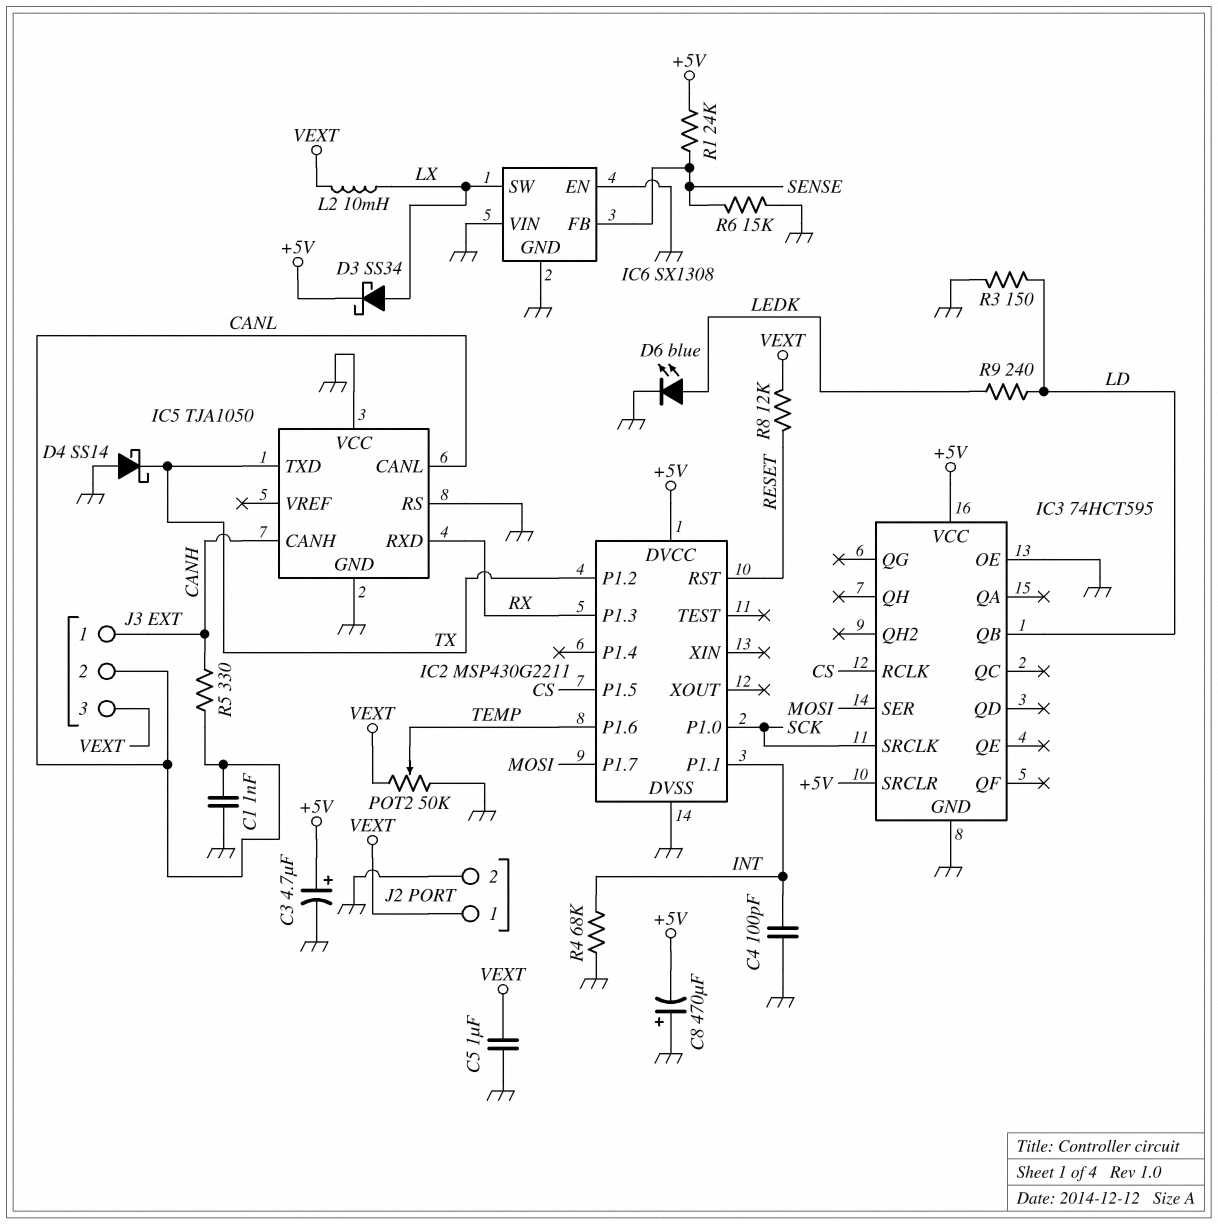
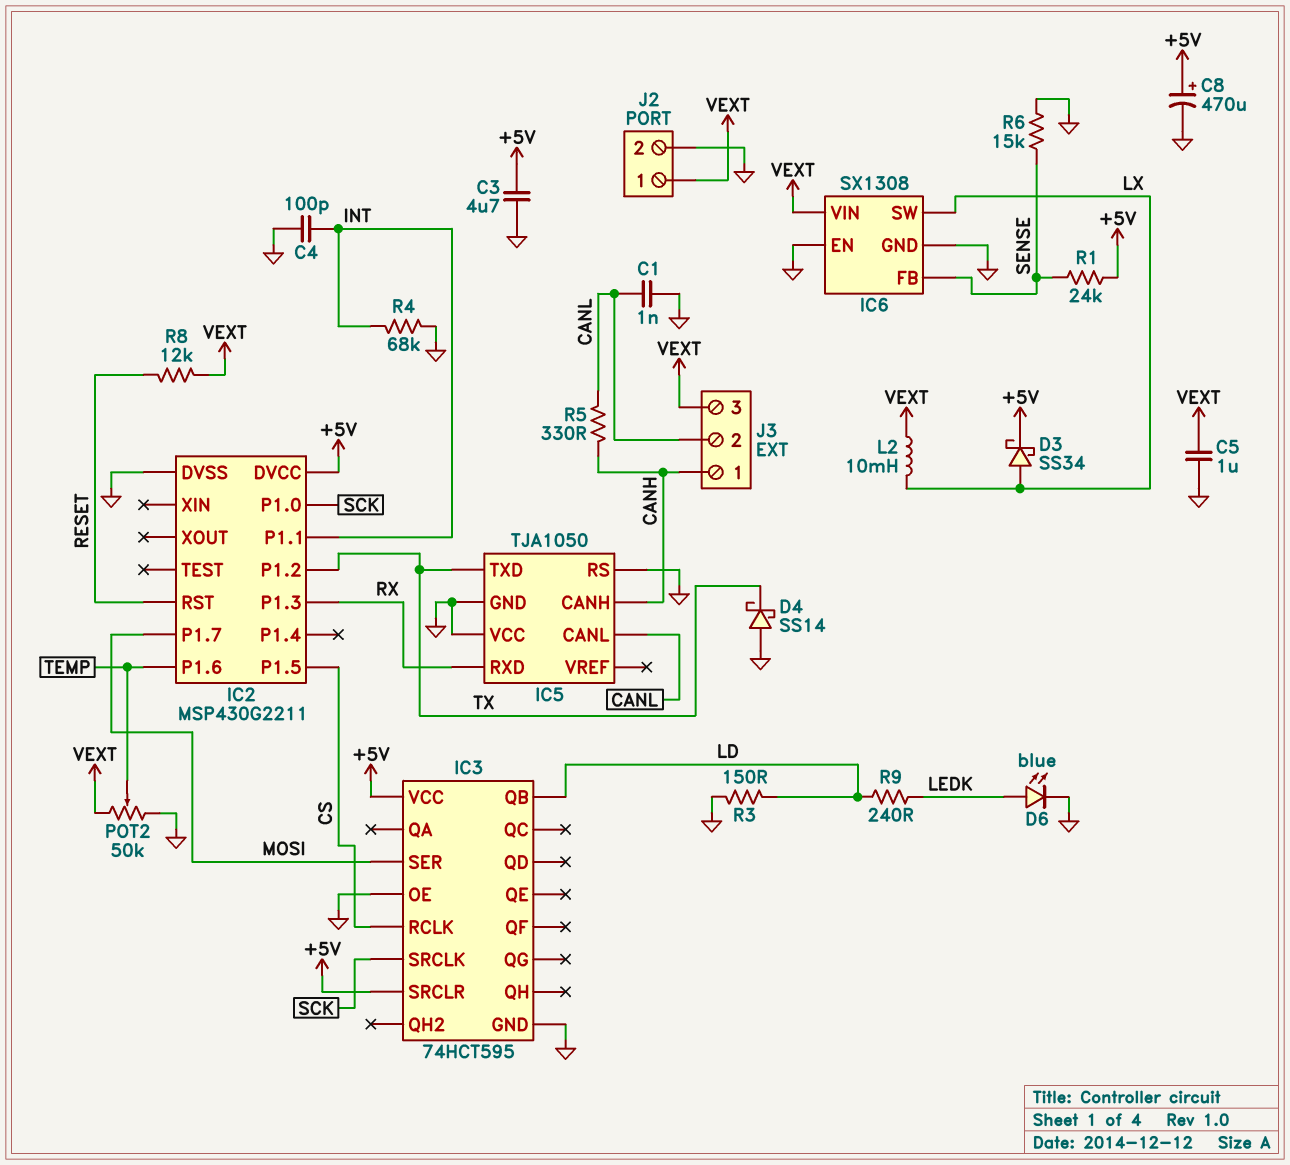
C3: 4.7uF (plus +5V, minus GND) -> 4.7uF (+5V, GND)
C8: 470uF (plus GND, minus +5V) -> 470uF (plus +5V, minus GND)
IC6 pin VIN: GND -> VEXT

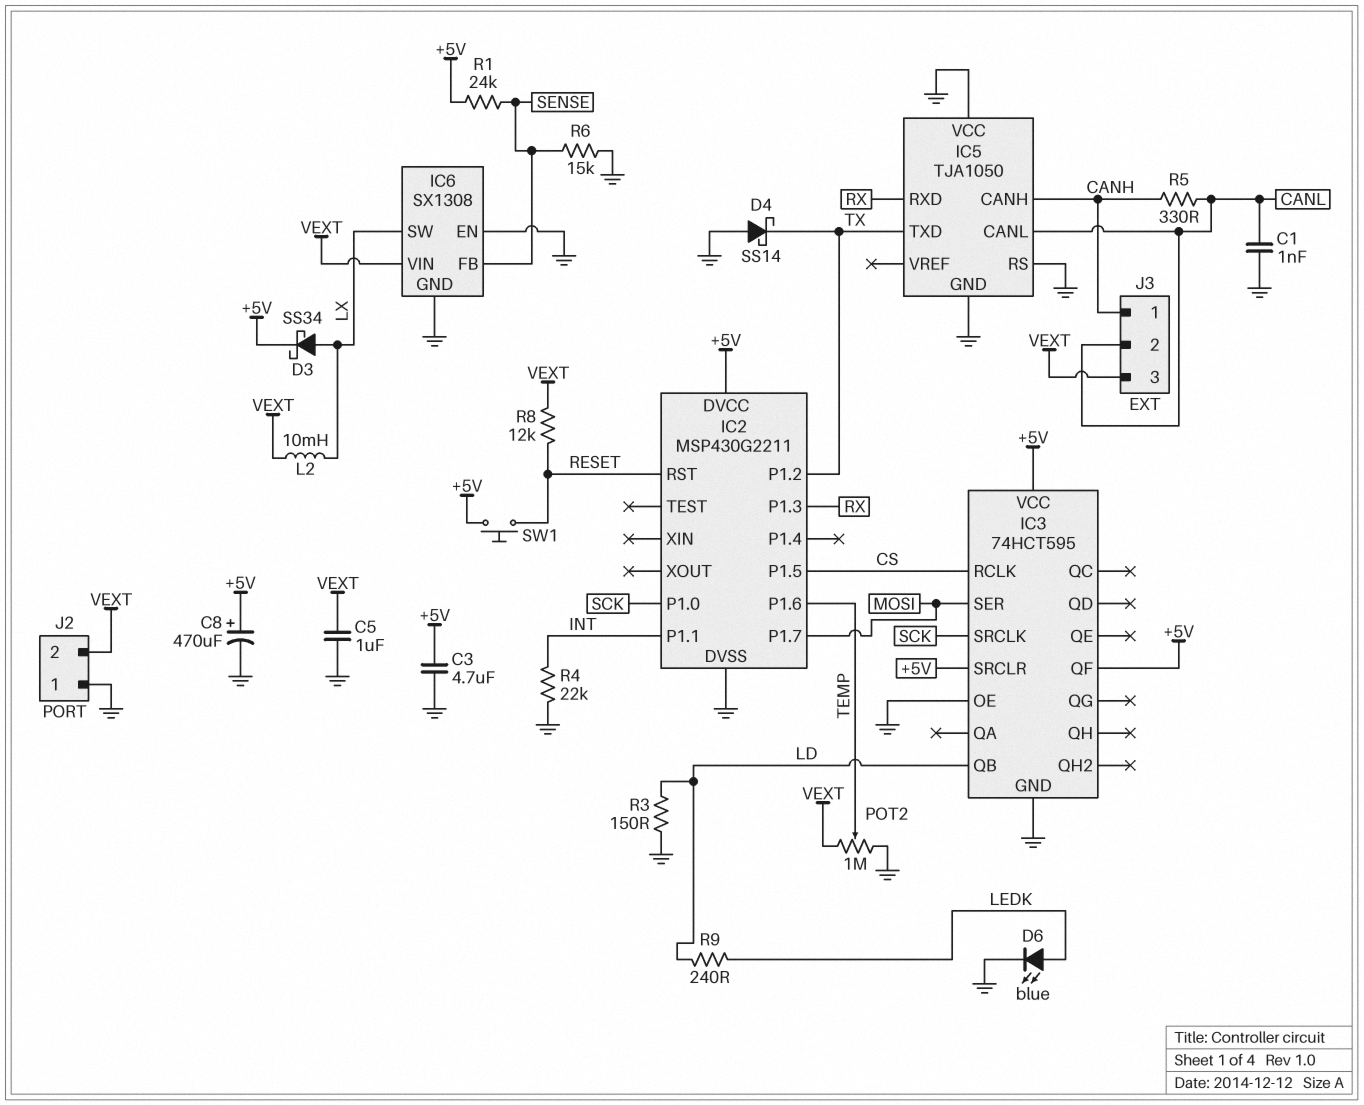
C4: 100pF (GND, INT) -> none
IC3 pin QF: none -> +5V
J2 pin 1: VEXT -> GND
J2 pin 2: GND -> VEXT
POT2: 50k (GND, VEXT, wiper TEMP) -> 1M (GND, VEXT, wiper TEMP)
R4: 68k (GND, INT) -> 22k (GND, INT)
SW1: none -> button (+5V, RESET)

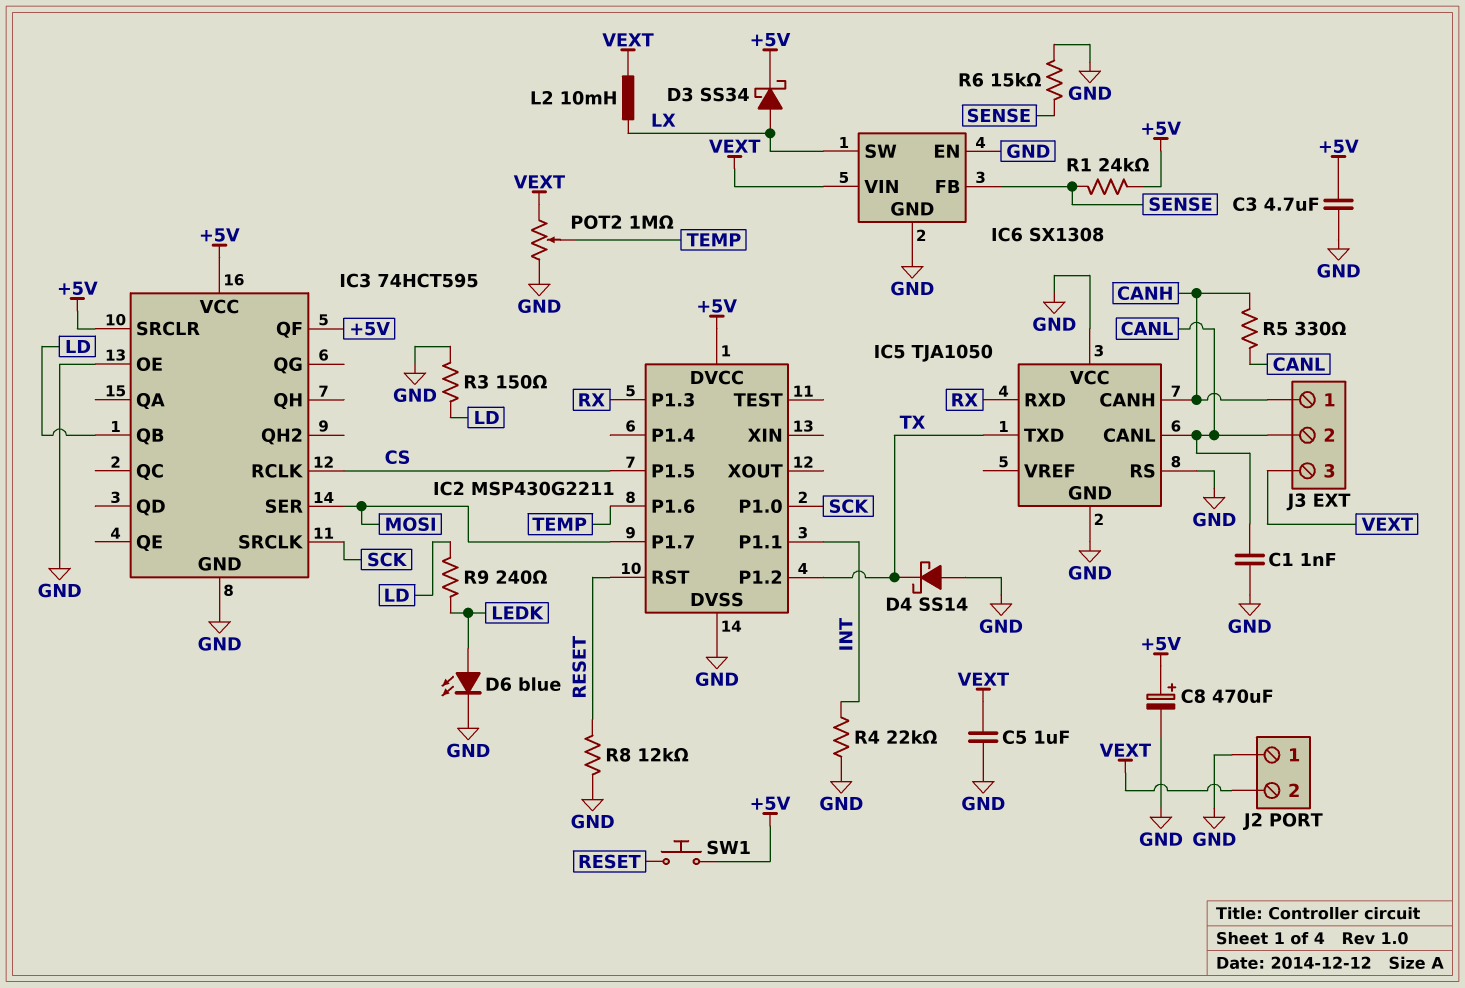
R8: 12k (RESET, VEXT) -> 12k (GND, RESET)

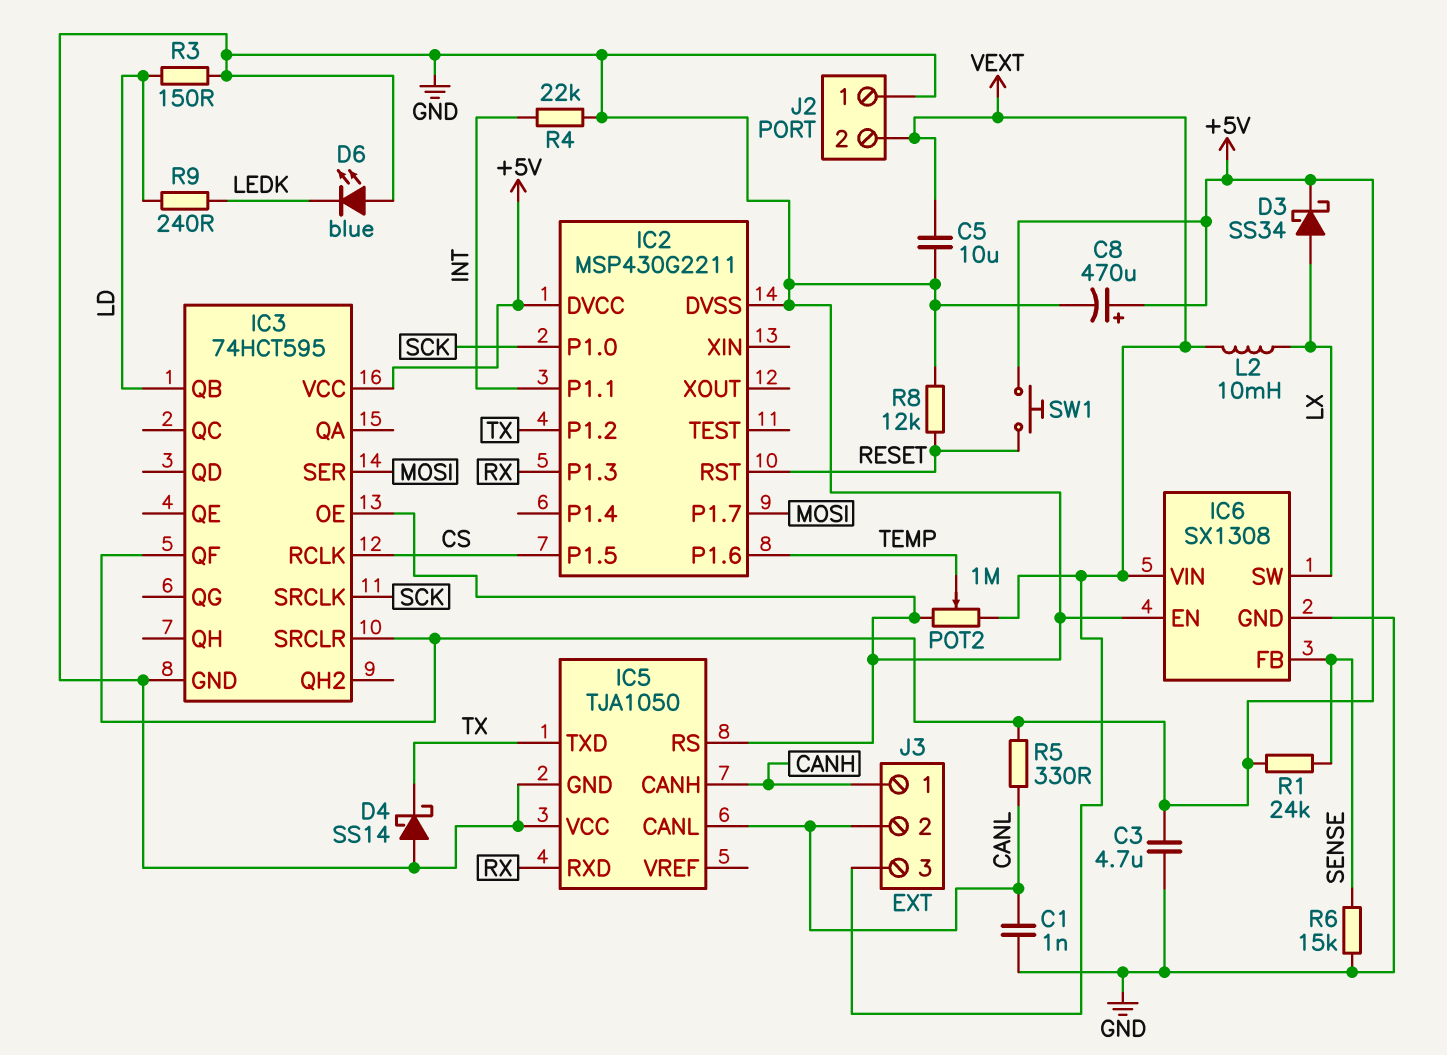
C5: 1uF (GND, VEXT) -> 10uF (GND, VEXT)
D6: LED blue (A LEDK, K GND) -> LED blue (A GND, K LEDK)
R5: 330 (CANH, CANL) -> 330 (+5V, CANL)

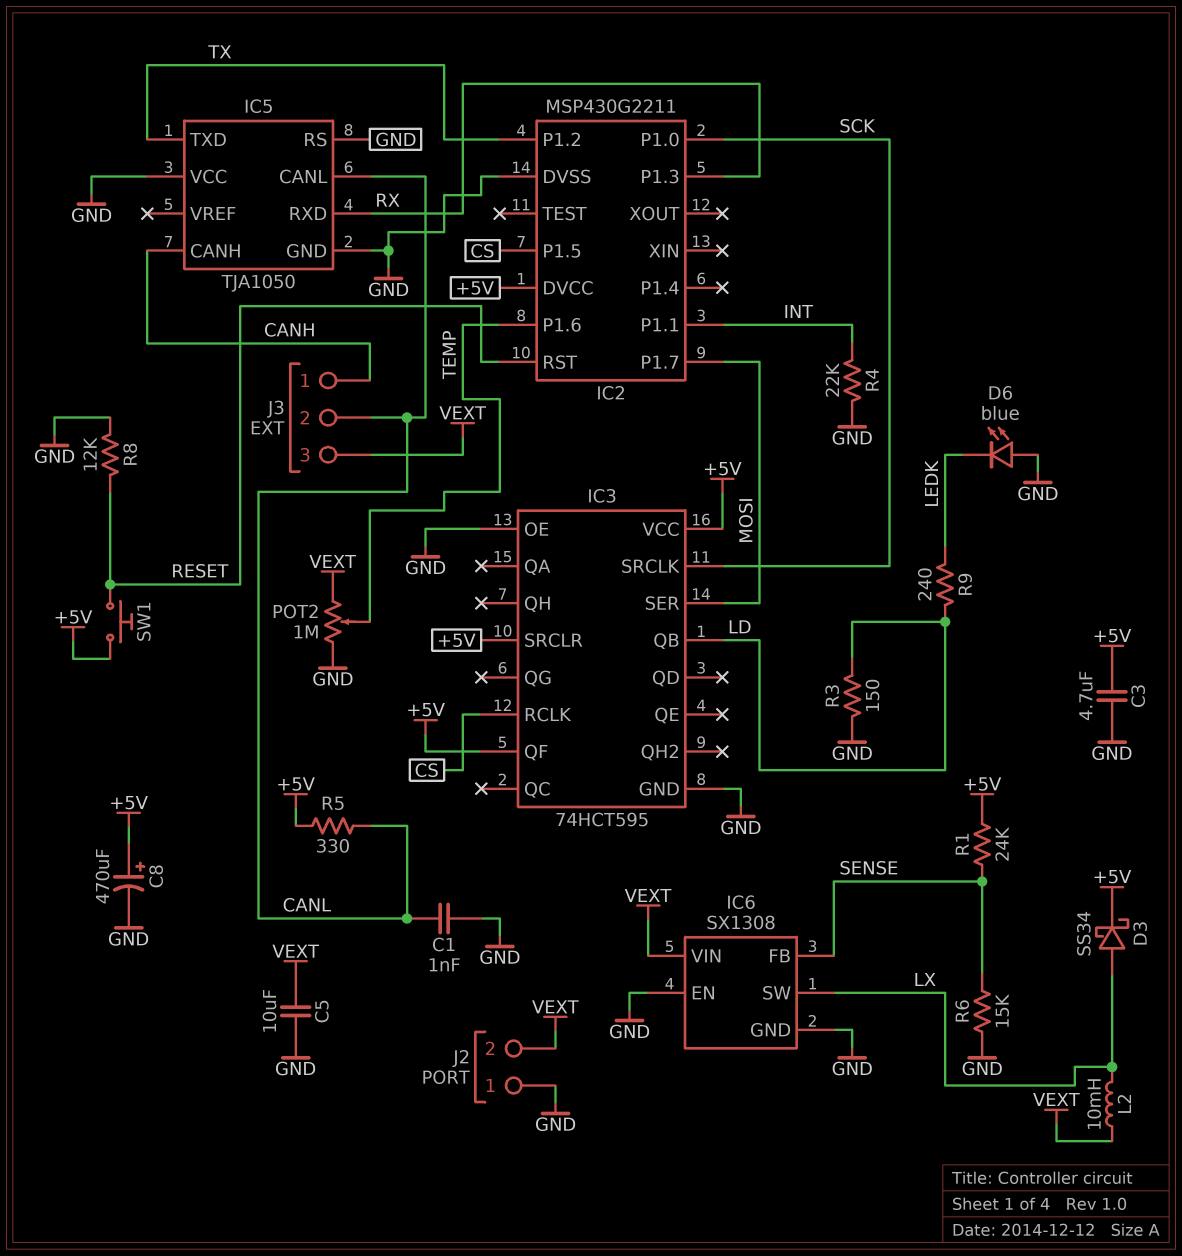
D4: schottky SS14 (A GND, K TX) -> none

